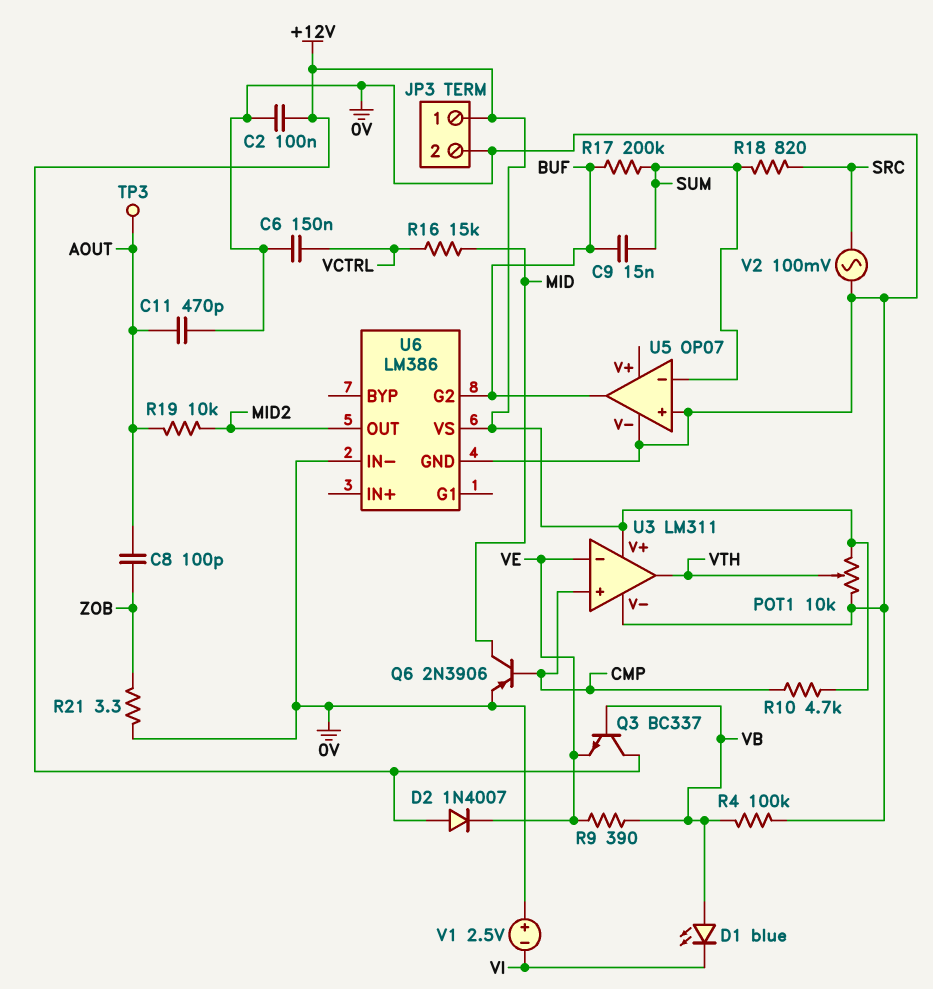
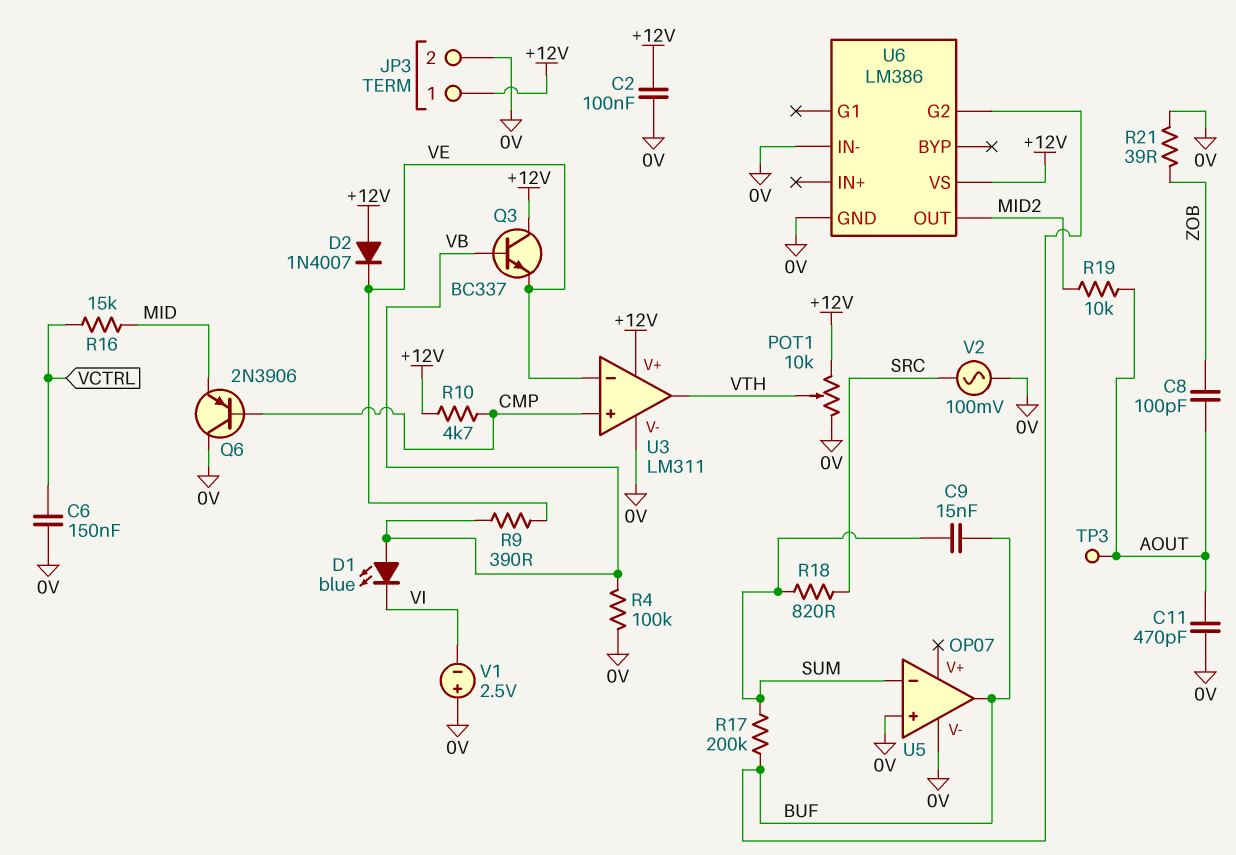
Q6: PNP 2N3906 (B CMP, C MID, E 0V) -> PNP 2N3906 (B CMP, C 0V, E MID)
R21: 3.3 (0V, ZOB) -> 39 (0V, ZOB)

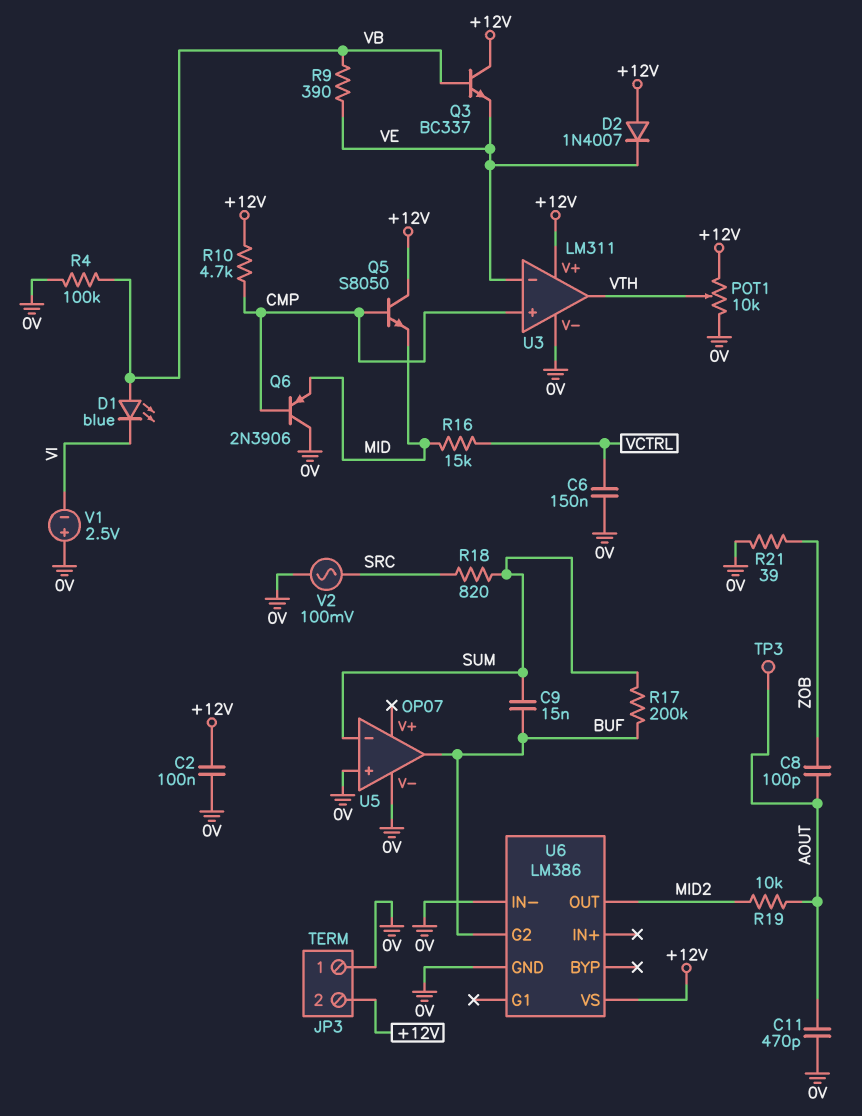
JP3 pin 1: +12V -> 0V
JP3 pin 2: 0V -> +12V
Q5: none -> NPN S8050 (B CMP, C +12V, E MID)

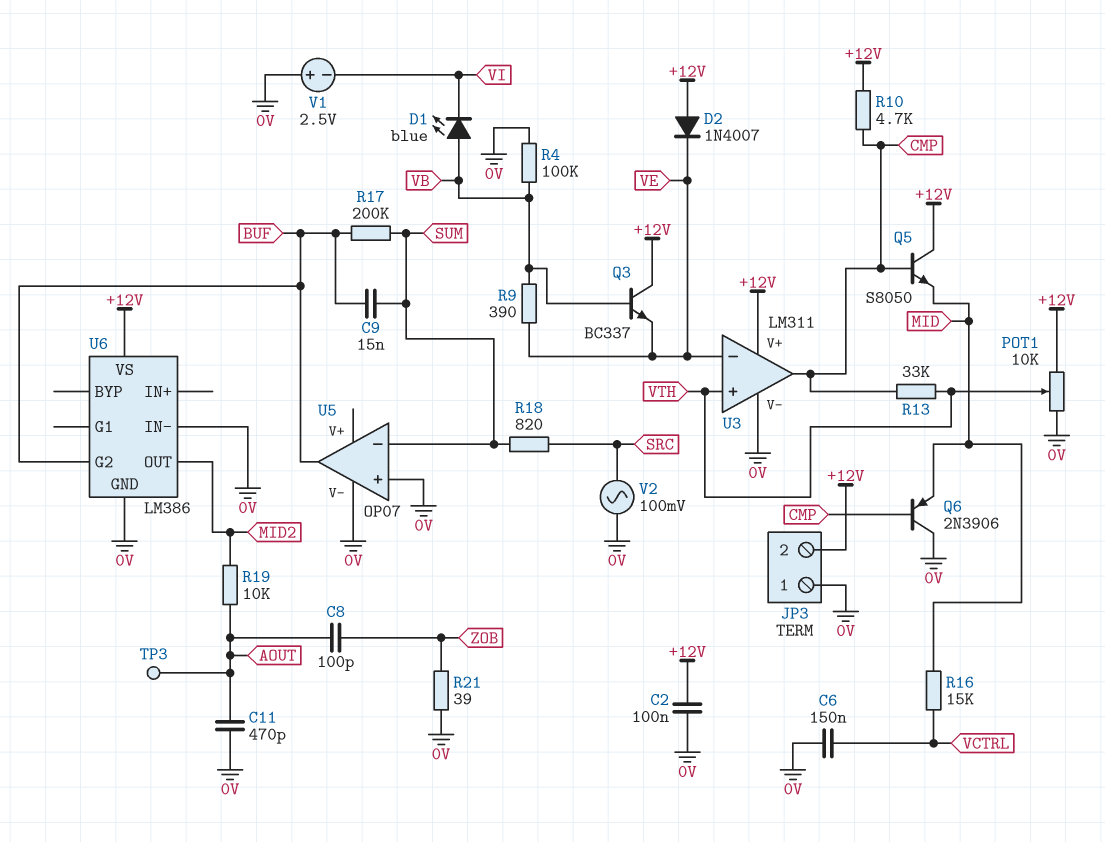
R13: none -> 33k (CMP, VTH)
U3 pin in+: CMP -> VTH
U3 pin out: VTH -> CMP

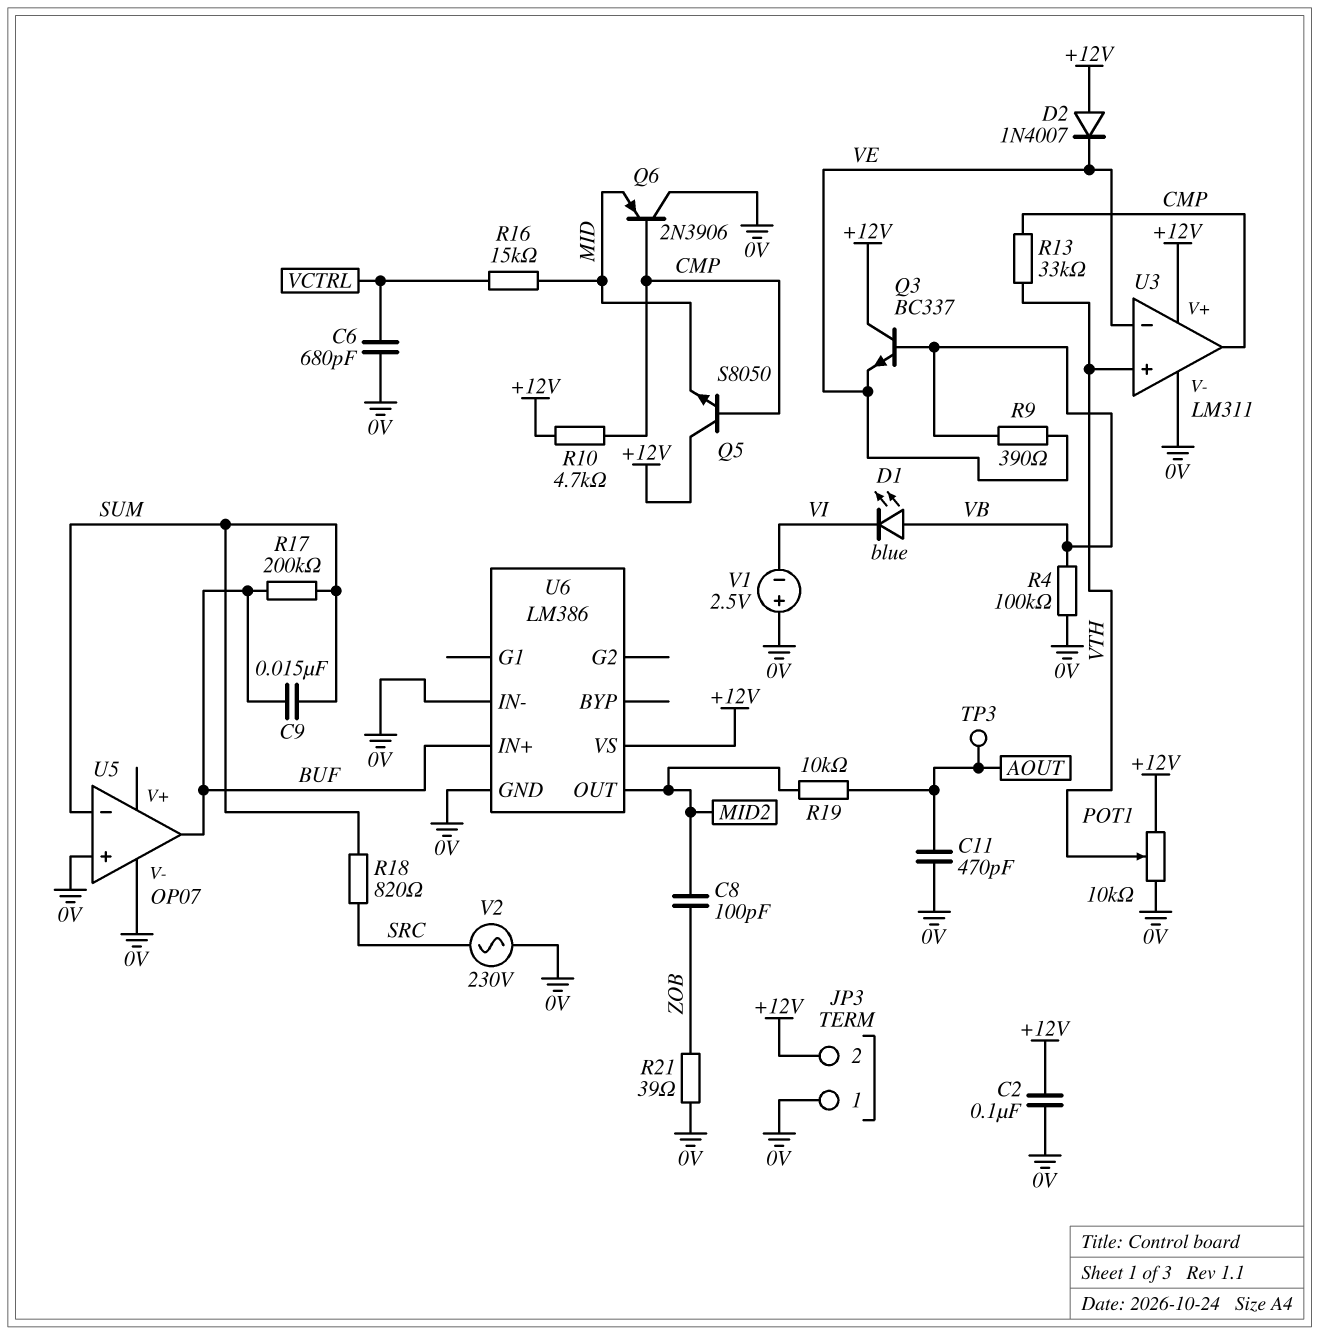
C6: 150nF (0V, VCTRL) -> 680pF (0V, VCTRL)
C8: 100pF (AOUT, ZOB) -> 100pF (MID2, ZOB)
U6 pin G2: BUF -> none
U6 pin IN+: none -> BUF
V2: AC 100mV (0V, SRC) -> AC 230V (0V, SRC)

